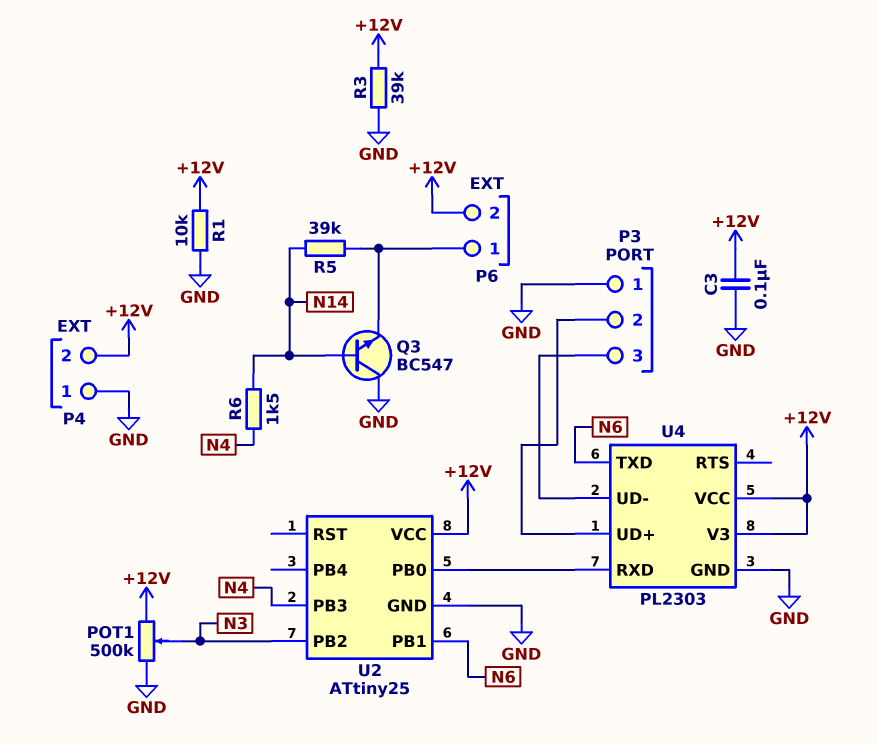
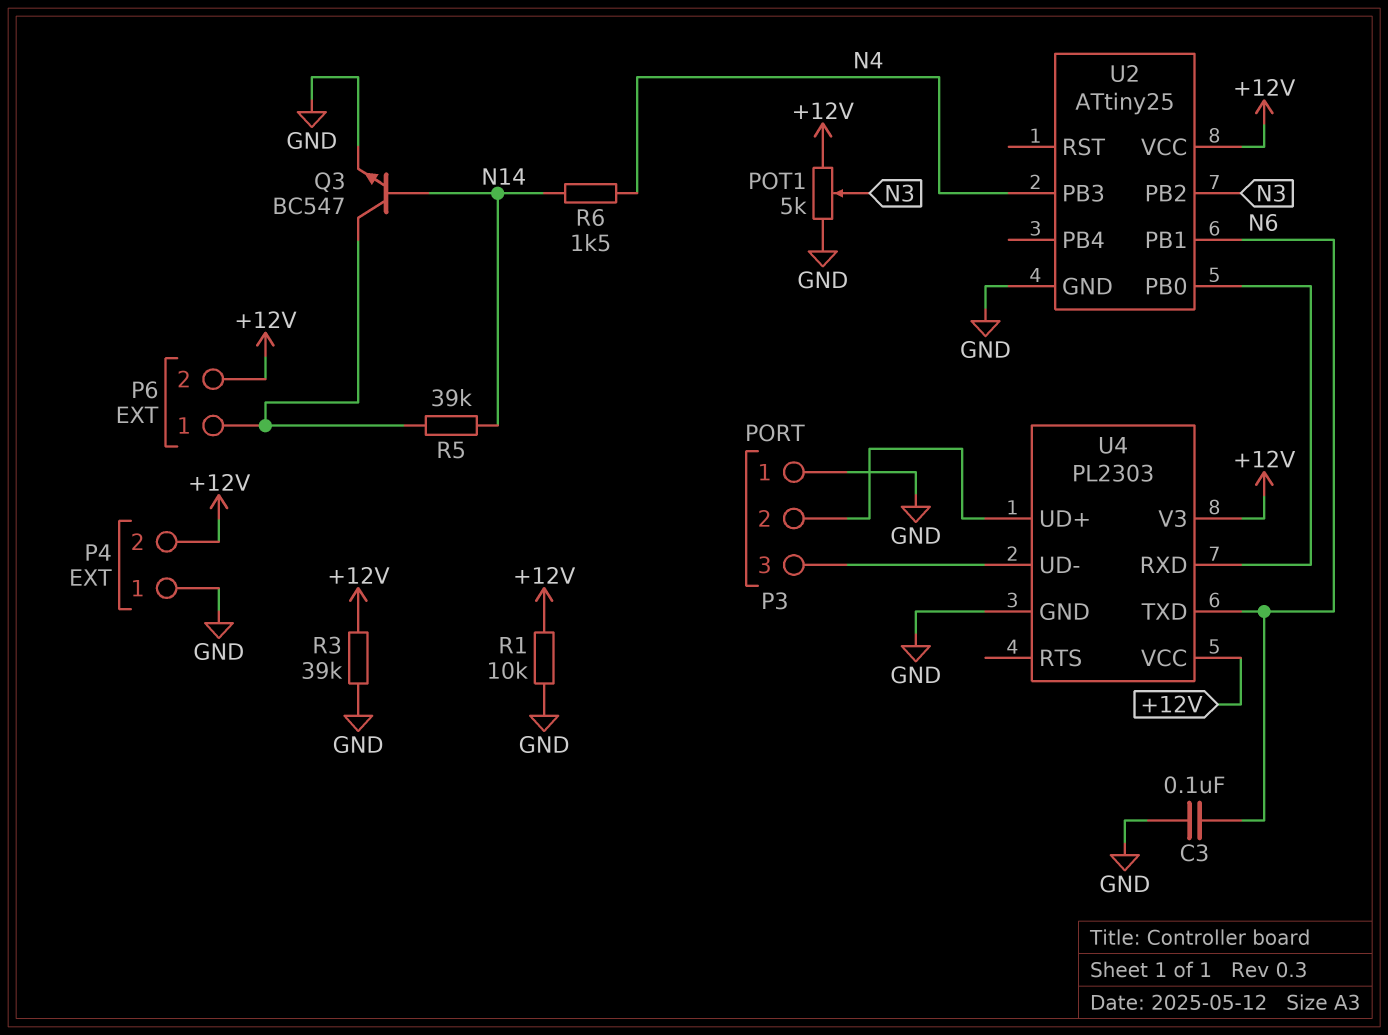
C3: 100nF (+12V, GND) -> 100nF (GND, N6)
POT1: 500k (+12V, GND, wiper N3) -> 5k (+12V, GND, wiper N3)
Q3: NPN BC547 (B N14, C GND, E P6/1) -> NPN BC547 (B N14, C P6/1, E GND)

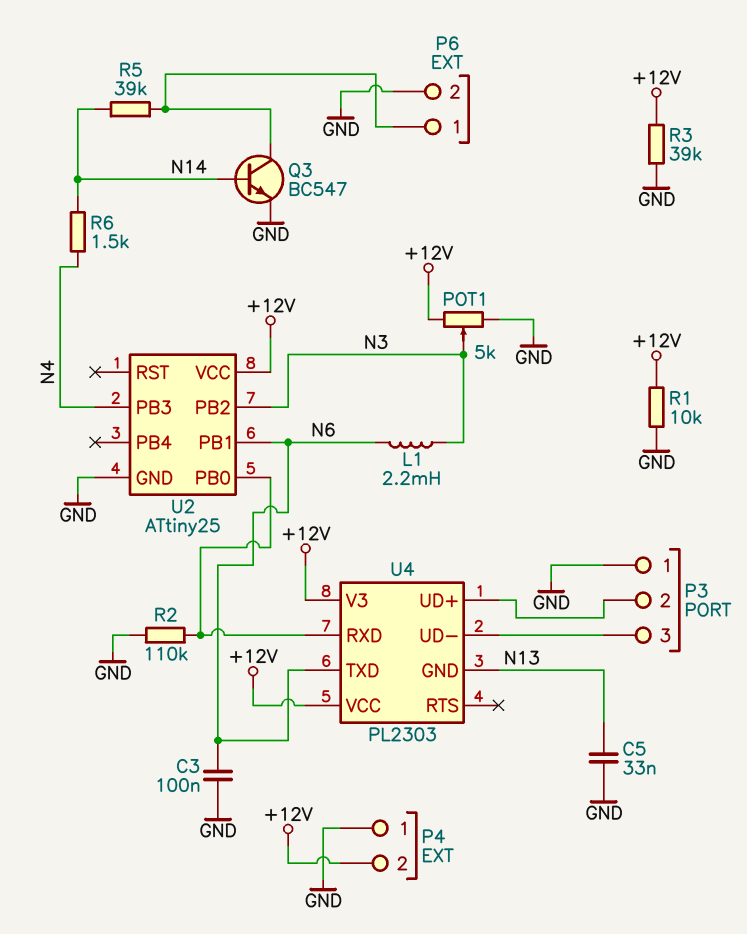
C5: none -> 33nF (GND, N13)
L1: none -> 2.2mH (N3, N6)
P6 pin 2: +12V -> GND
R2: none -> 110k (GND, U2/PB0)
U4 pin GND: GND -> N13

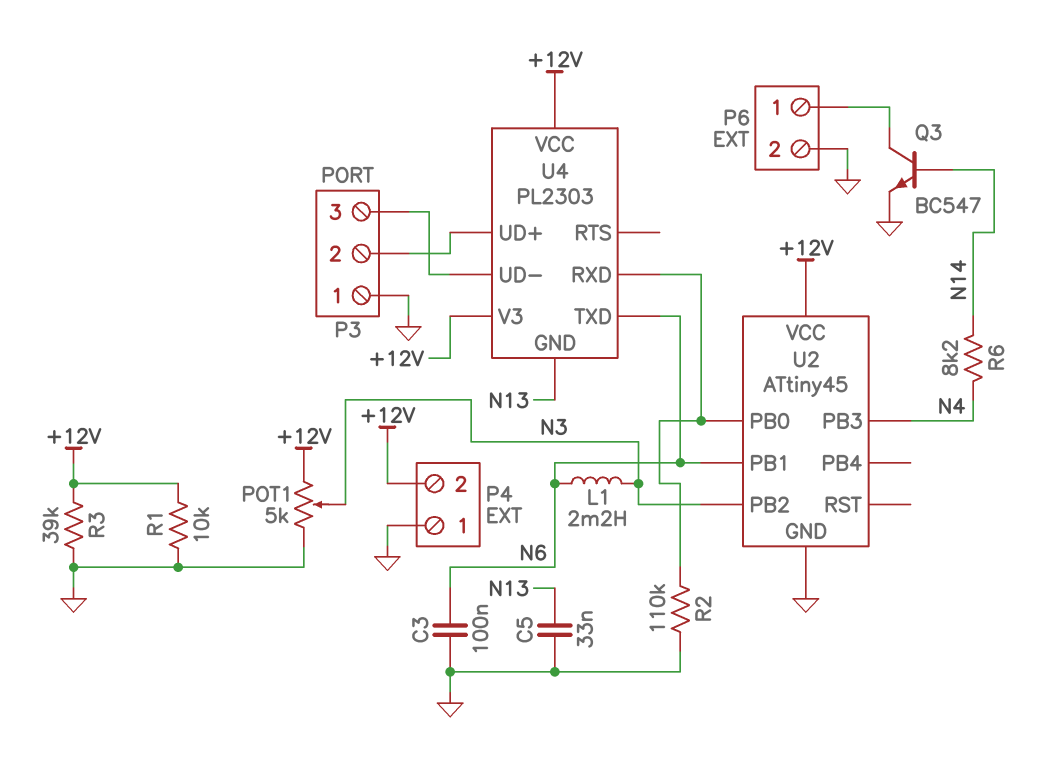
R5: 39k (N14, P6/1) -> none
R6: 1.5k (N4, N14) -> 8.2k (N4, N14)
U2: ATtiny25 -> ATtiny45

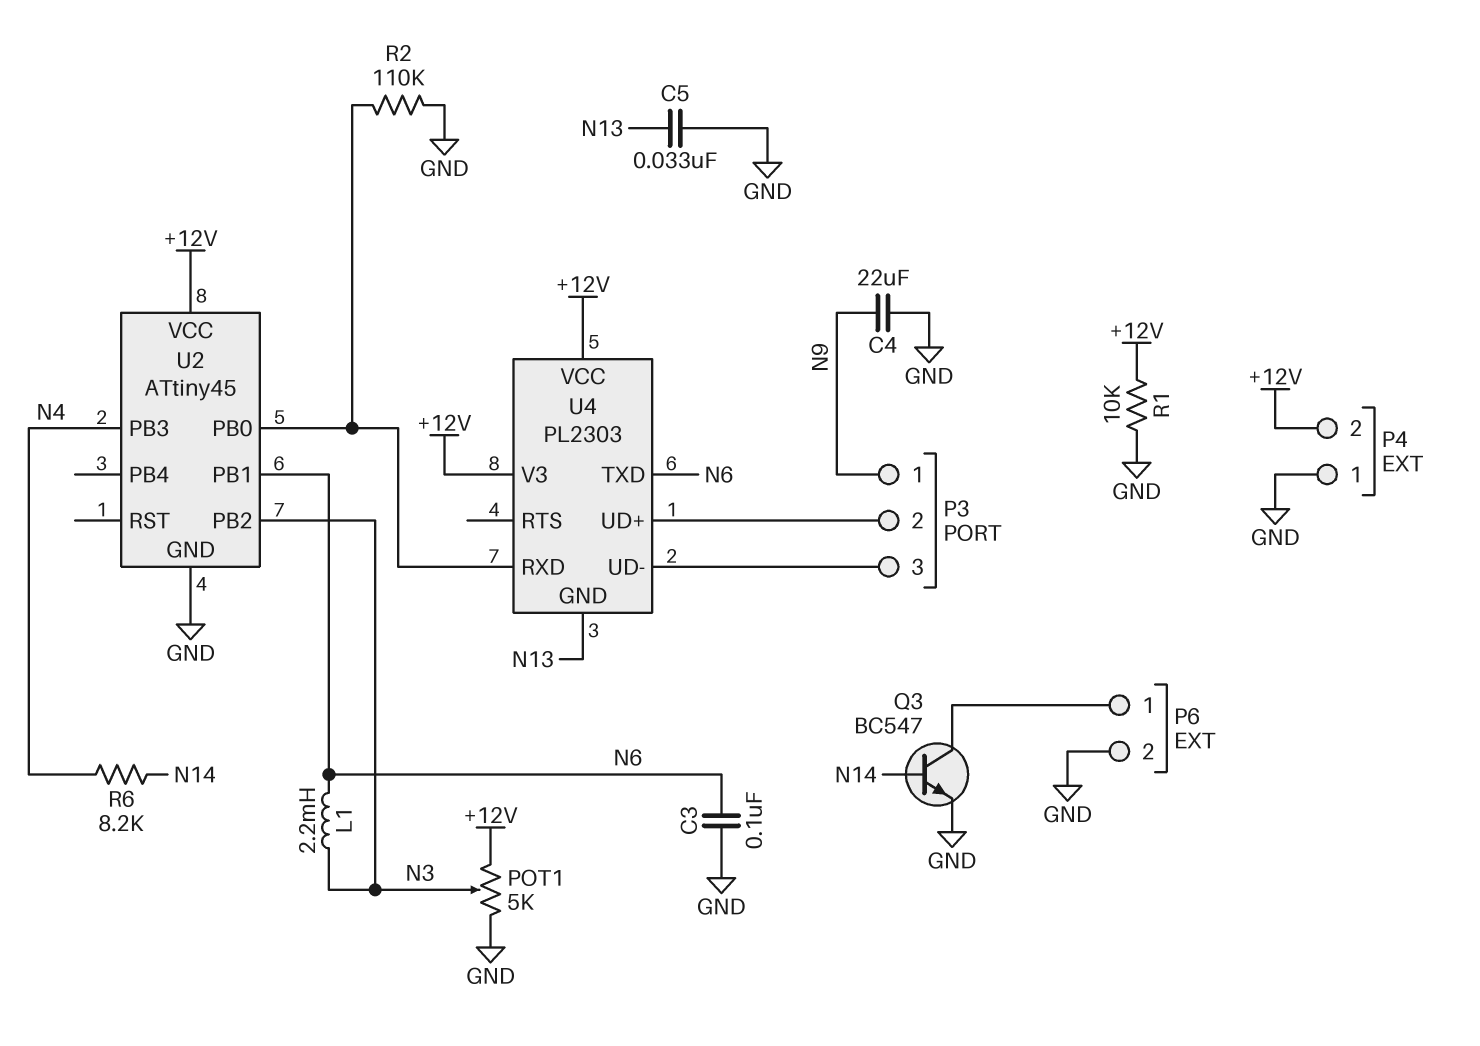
C4: none -> 22uF (GND, N9)
P3 pin 1: GND -> N9
R3: 39k (+12V, GND) -> none

